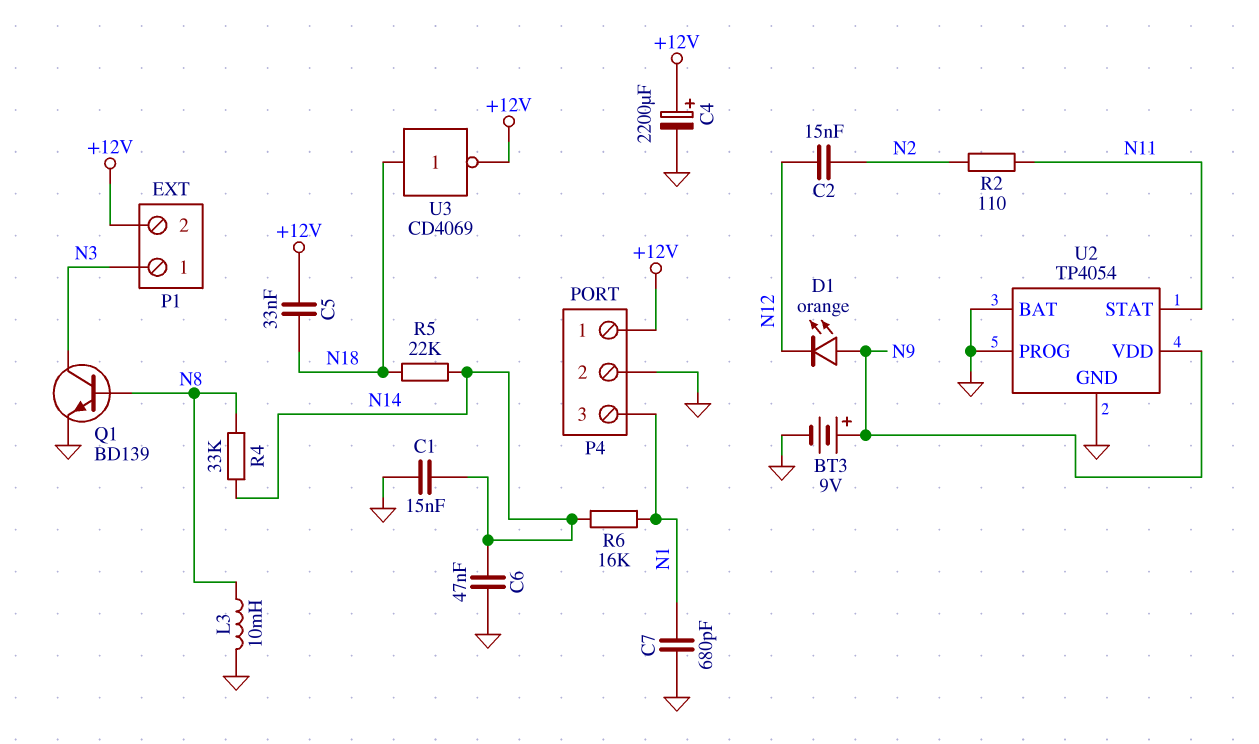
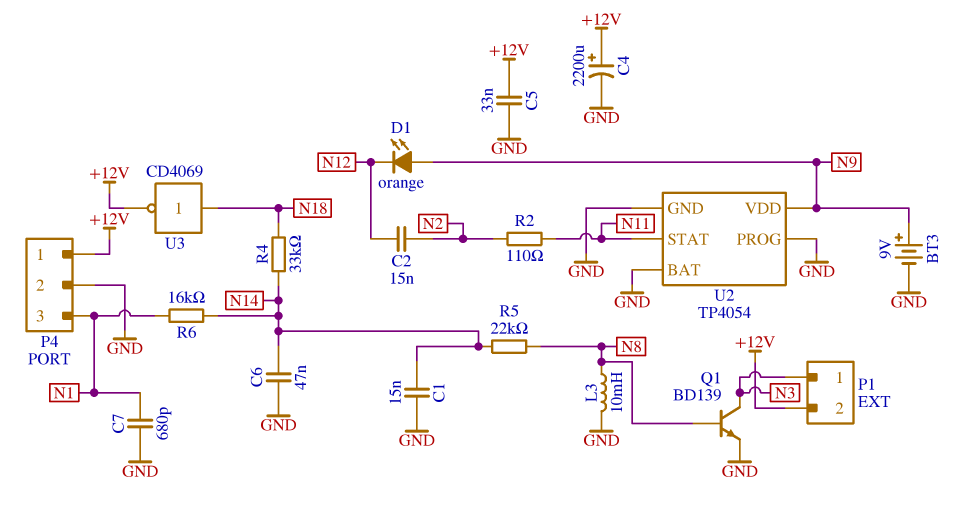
C5: 33nF (+12V, N18) -> 33nF (+12V, GND)
R4: 33k (N8, N14) -> 33k (N14, N18)
R5: 22k (N14, N18) -> 22k (N8, N14)

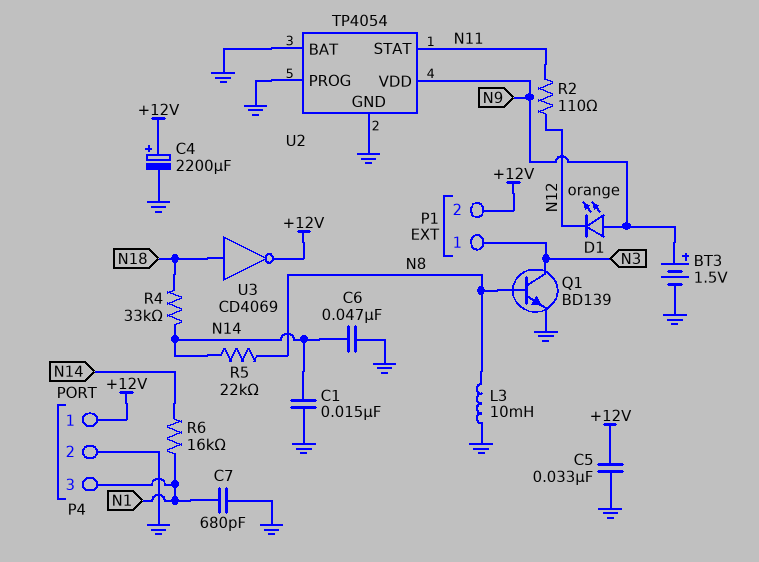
BT3: 9V (plus N9, minus GND) -> 1.5V (plus N9, minus GND)
C2: 15nF (N2, N12) -> none
R2: 110 (N2, N11) -> 110 (N11, N12)

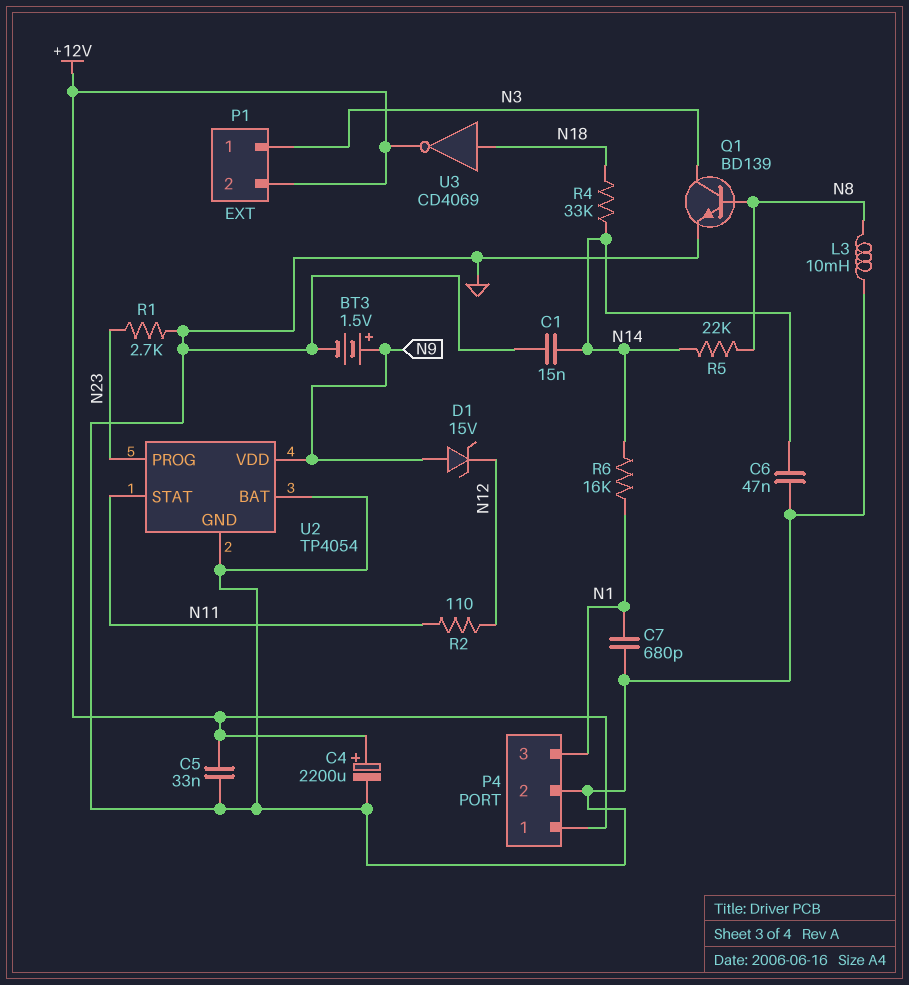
D1: LED orange (A N9, K N12) -> zener 15V (A N9, K N12)
R1: none -> 2.7k (GND, N23)
U2 pin PROG: GND -> N23

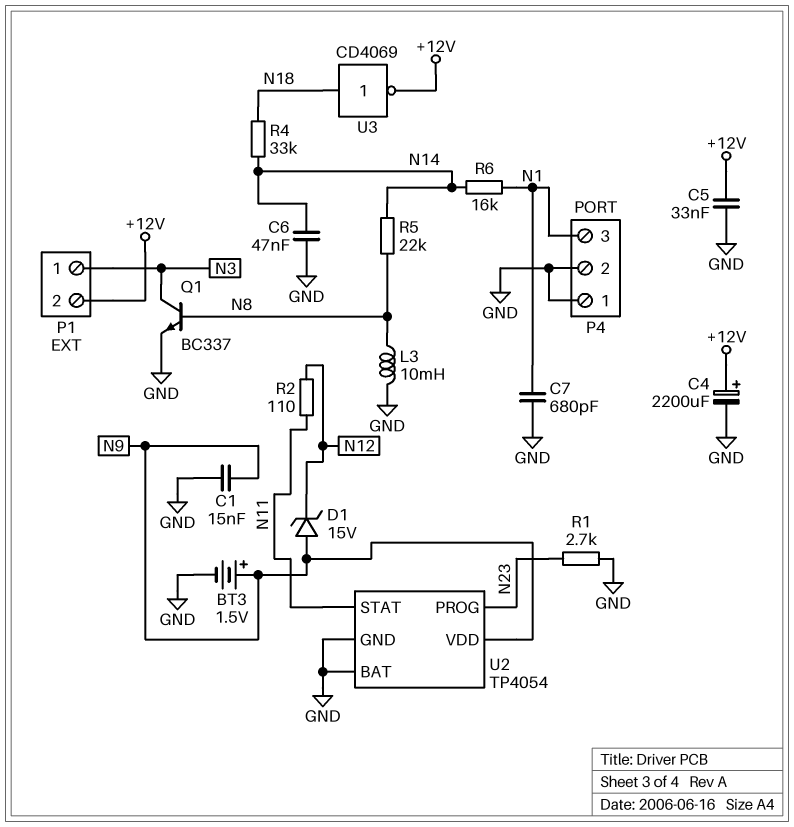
C1: 15nF (GND, N14) -> 15nF (GND, N9)
P4 pin 1: +12V -> GND
Q1: NPN BD139 (B N8, C N3, E GND) -> NPN BC337 (B N8, C N3, E GND)

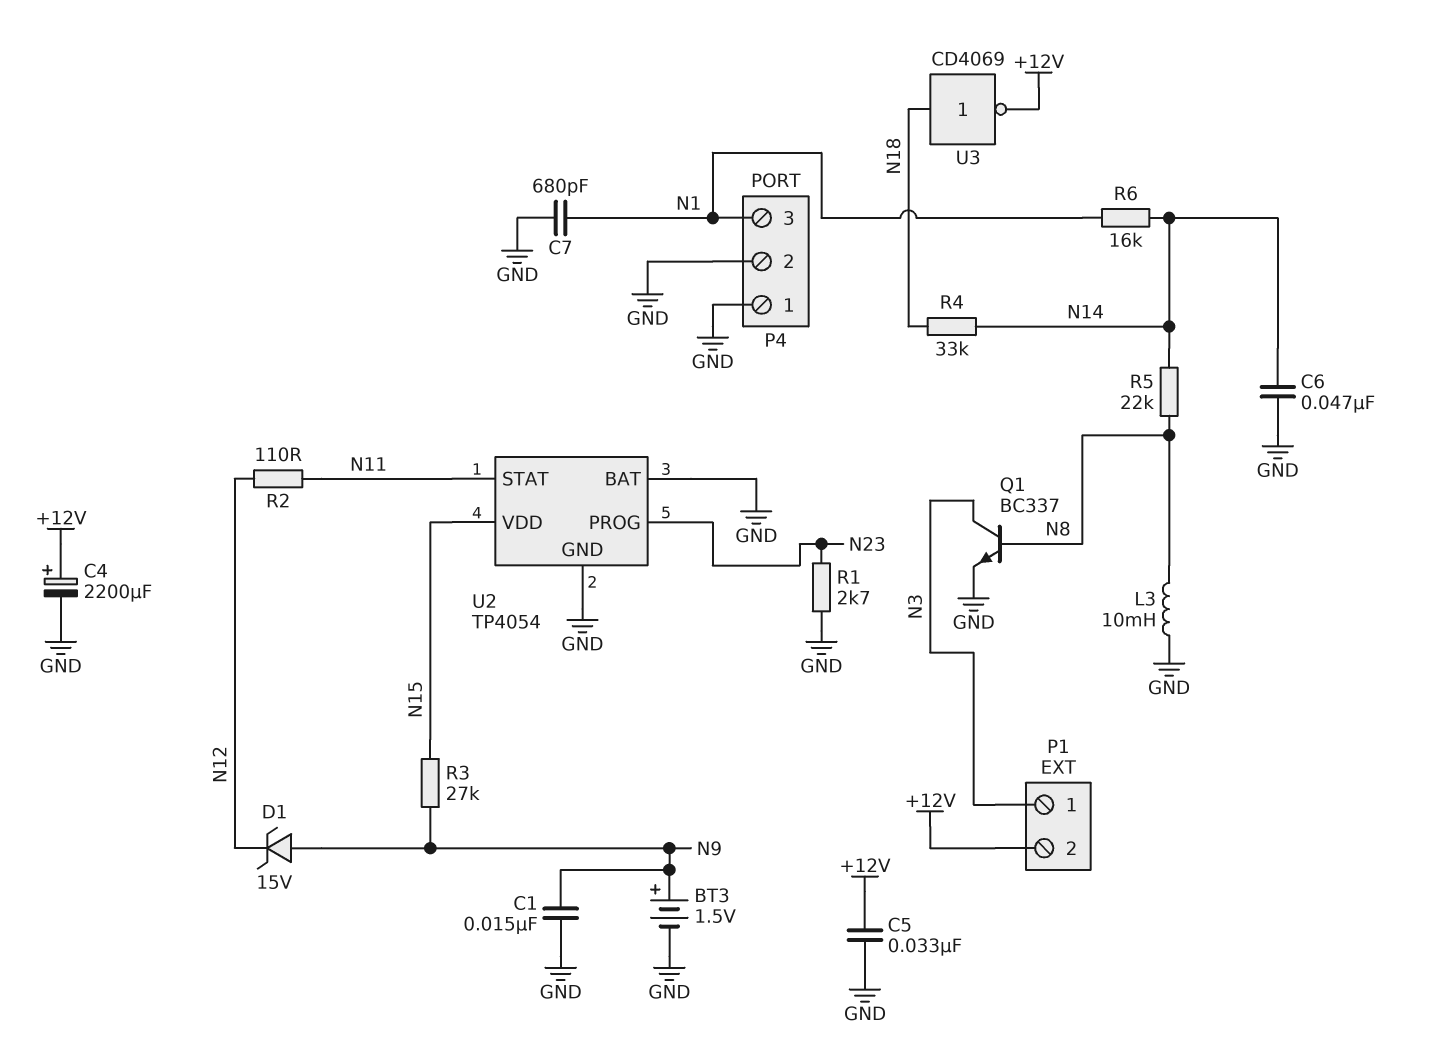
R3: none -> 27k (N9, N15)
U2 pin VDD: N9 -> N15

